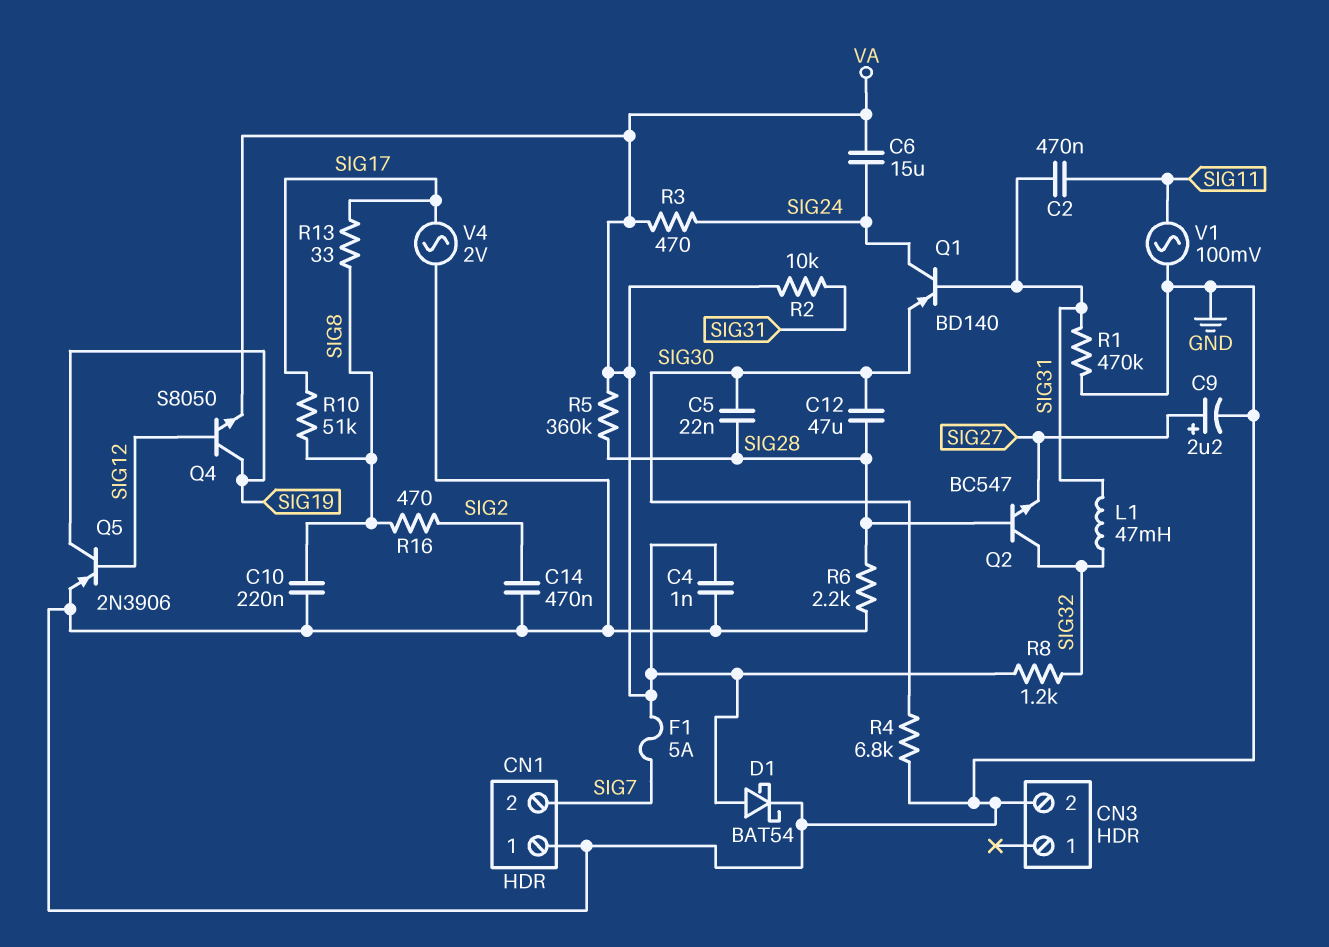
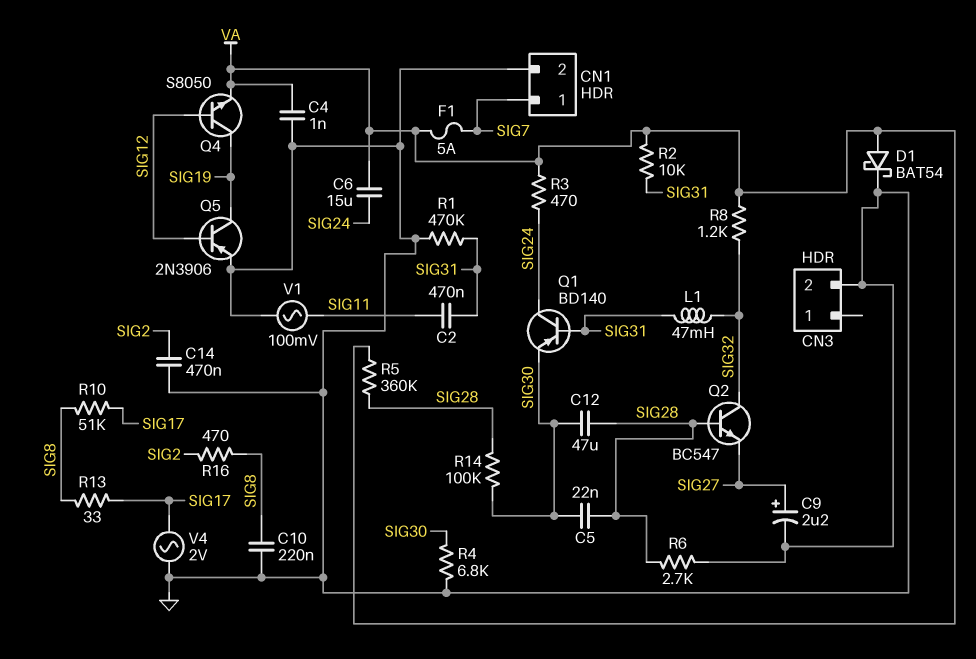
CN1 pin 1: GND -> SIG7
CN1 pin 2: SIG7 -> GND
R6: 2.2k (GND, SIG28) -> 2.7k (GND, SIG28)
R14: none -> 100k (SIG28, SIG30)

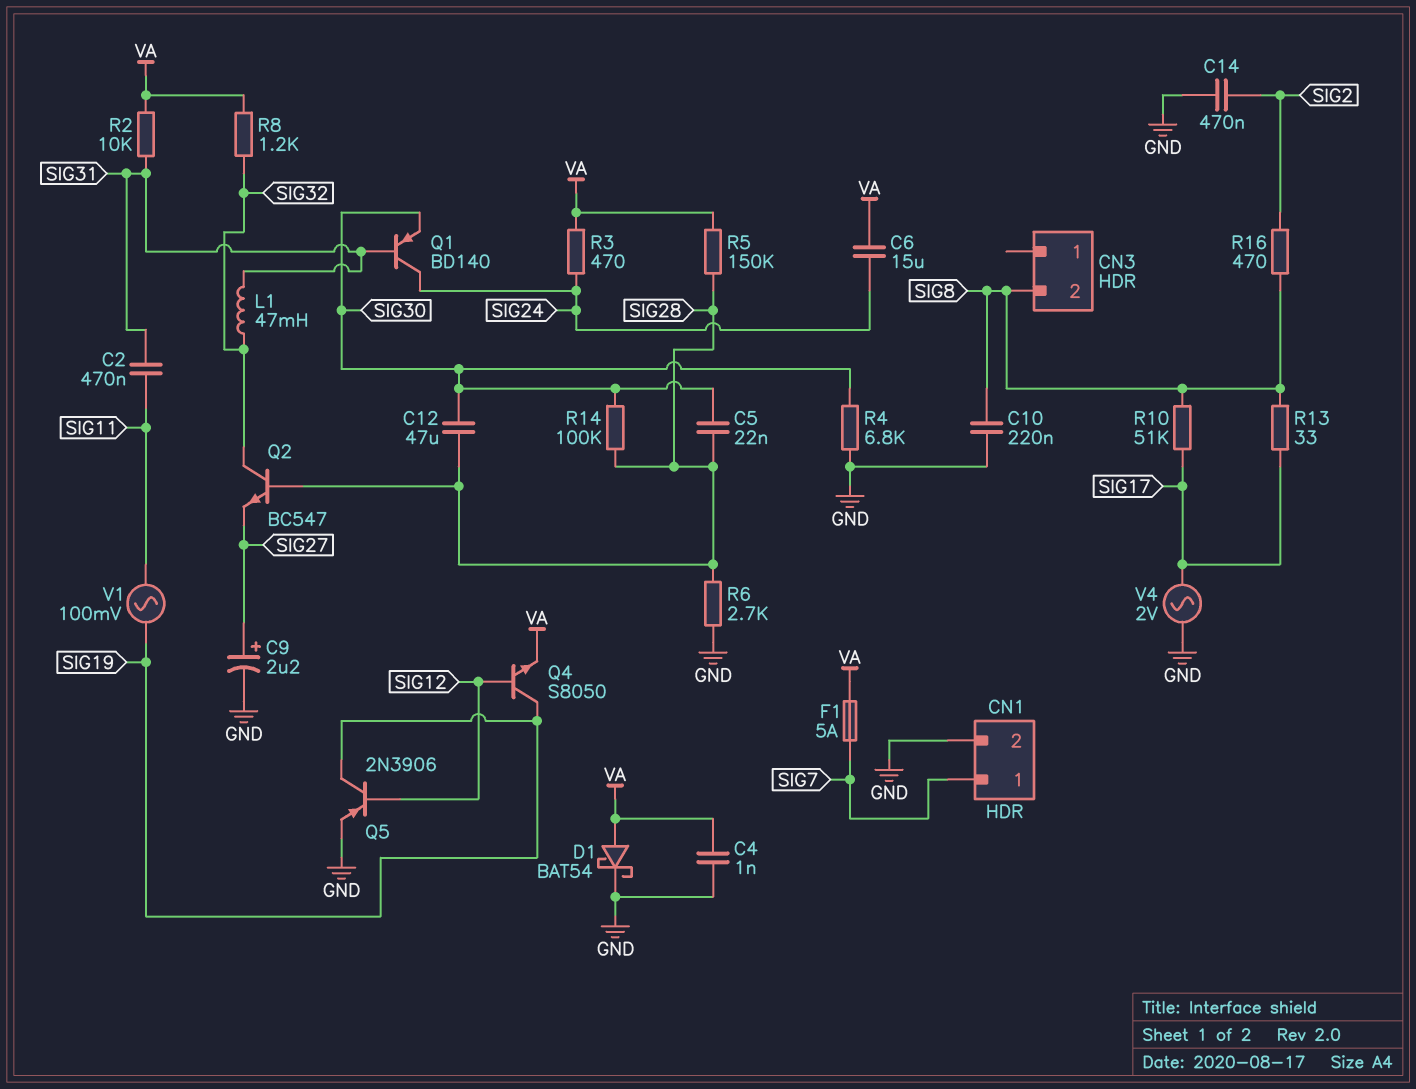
CN3 pin 2: GND -> SIG8
R1: 470k (GND, SIG31) -> none
R5: 360k (SIG28, VA) -> 150k (SIG28, VA)
V1: AC 100mV (GND, SIG11) -> AC 100mV (SIG11, SIG19)

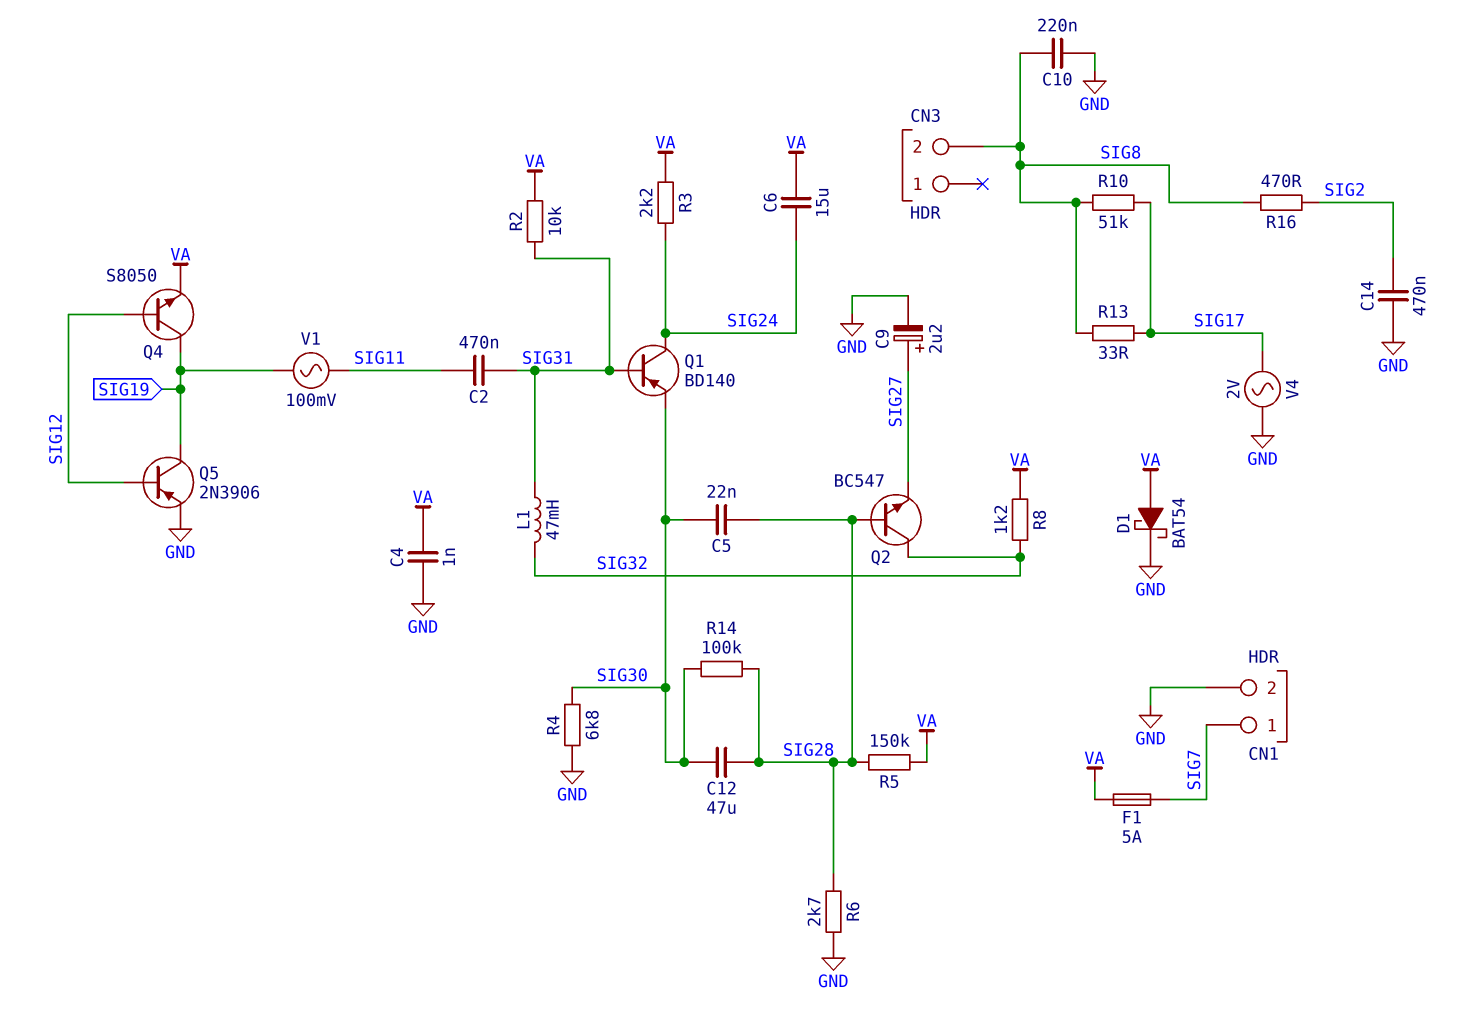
R3: 470 (SIG24, VA) -> 2.2k (SIG24, VA)

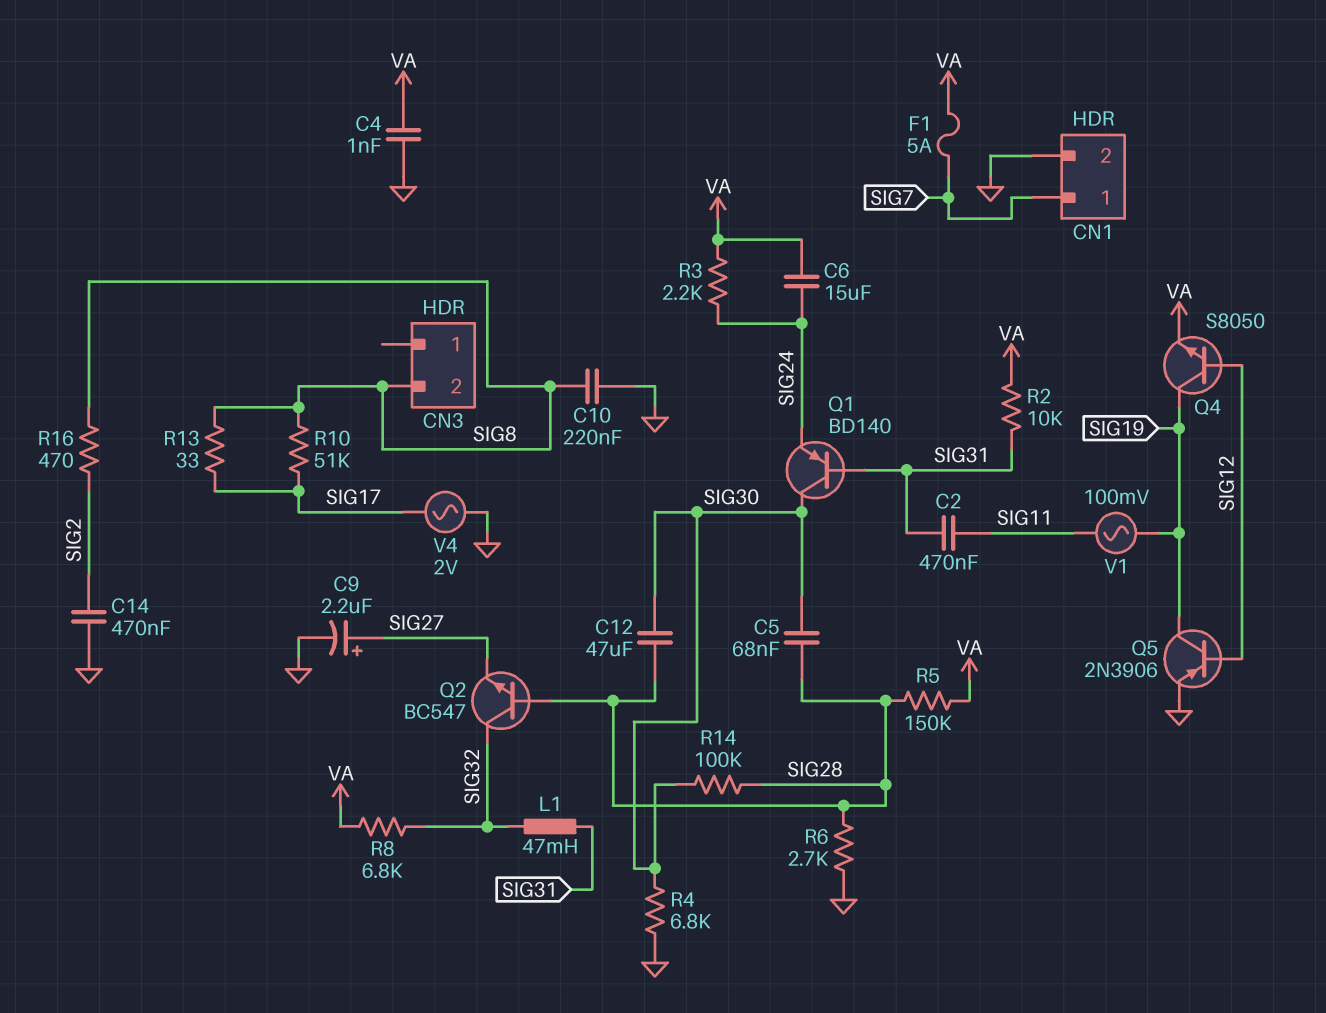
C5: 22nF (SIG28, SIG30) -> 68nF (SIG28, SIG30)
D1: schottky BAT54 (A VA, K GND) -> none
Q1: PNP BD140 (B SIG31, C SIG24, E SIG30) -> PNP BD140 (B SIG31, C SIG30, E SIG24)
R8: 1.2k (SIG32, VA) -> 6.8k (SIG32, VA)

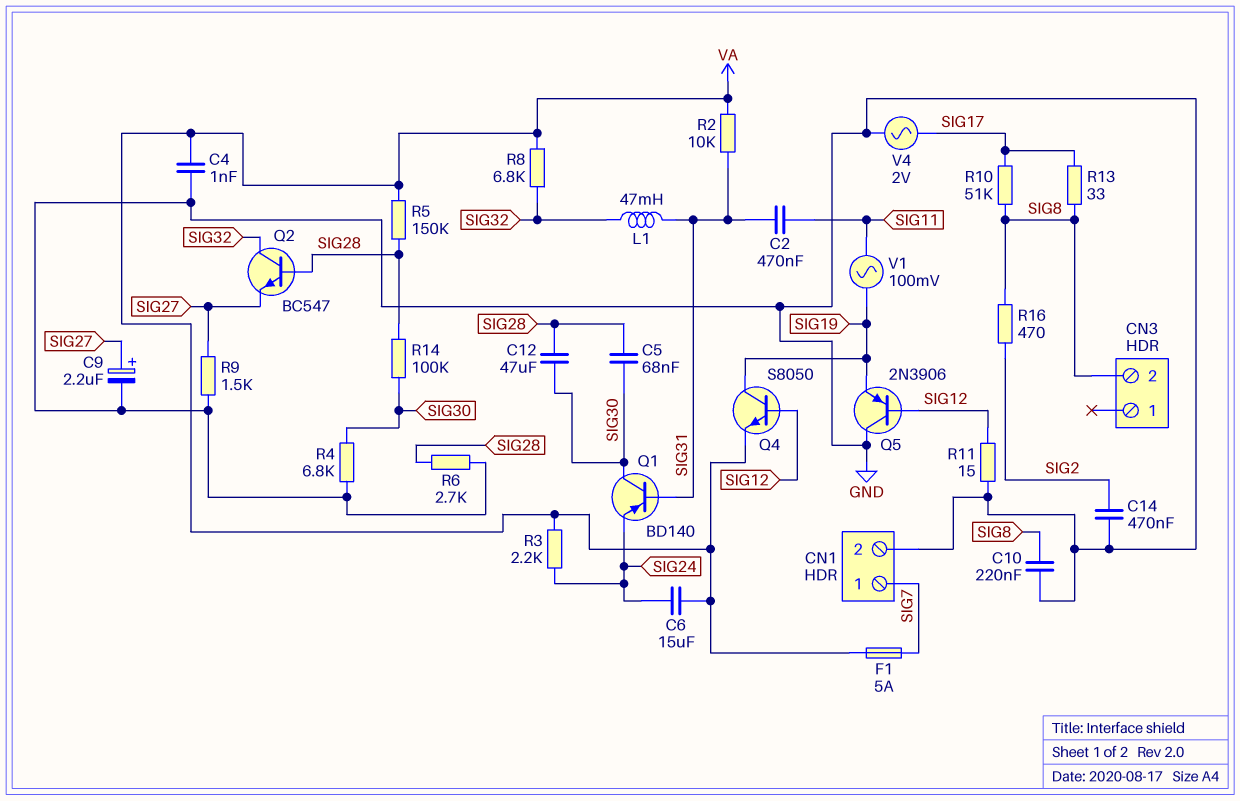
Q5: PNP 2N3906 (B SIG12, C SIG19, E GND) -> PNP 2N3906 (B SIG12, C GND, E SIG19)
R9: none -> 1.5k (GND, SIG27)
R11: none -> 15 (GND, SIG12)

